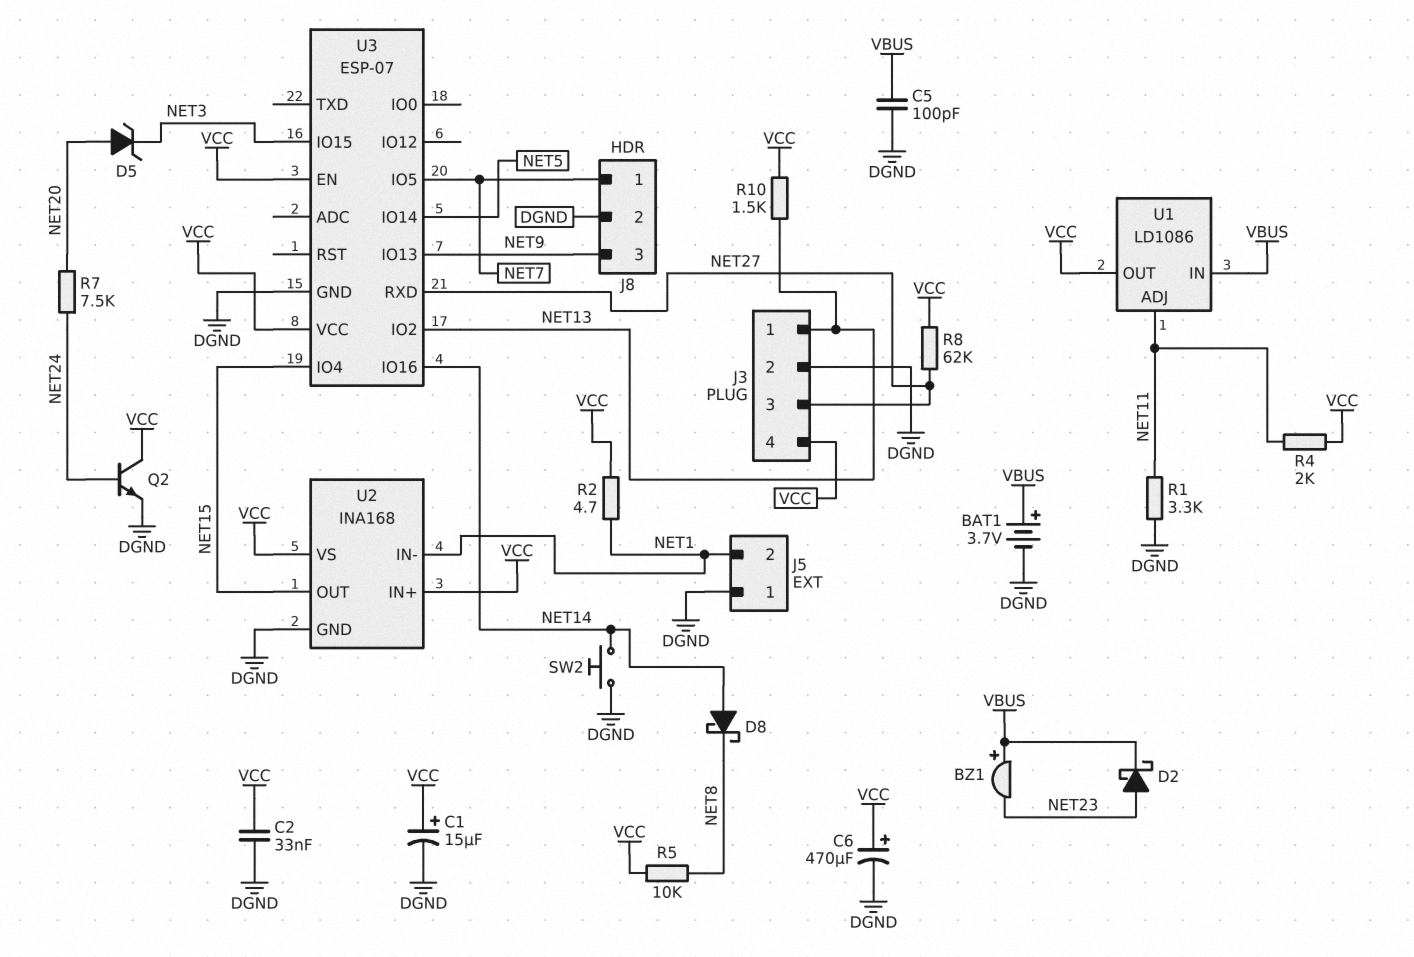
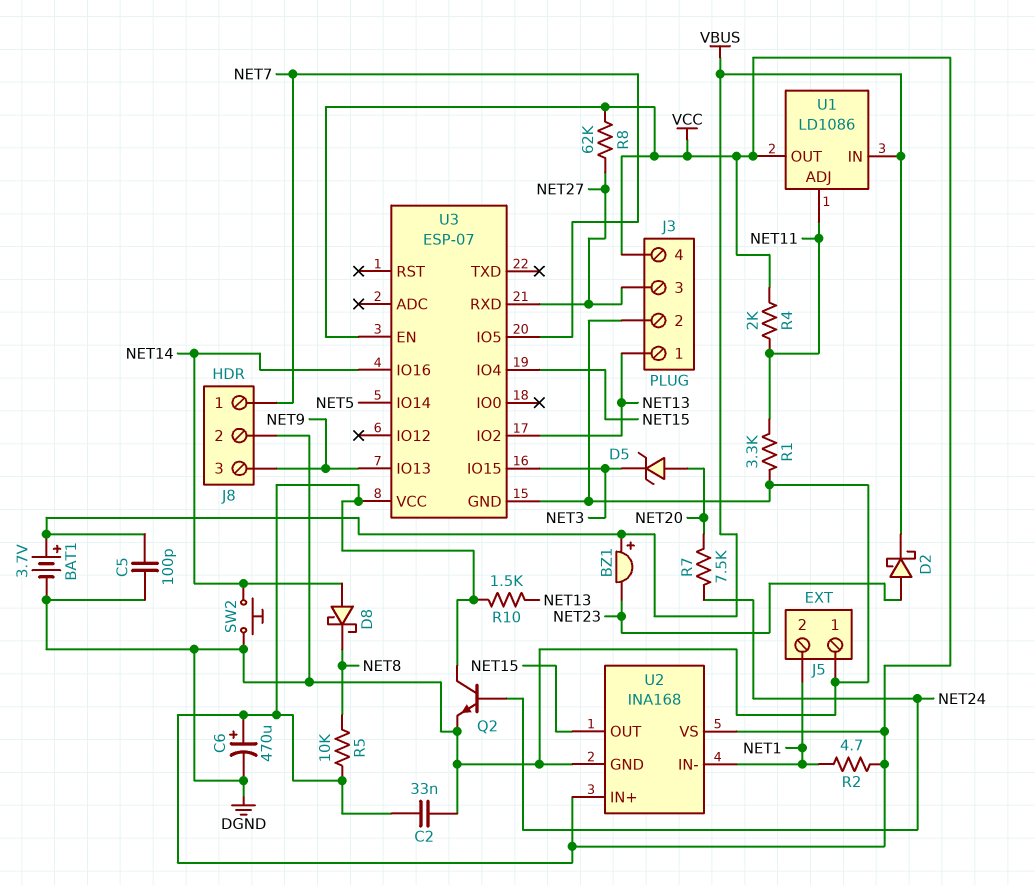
C1: 15uF (plus VCC, minus DGND) -> none

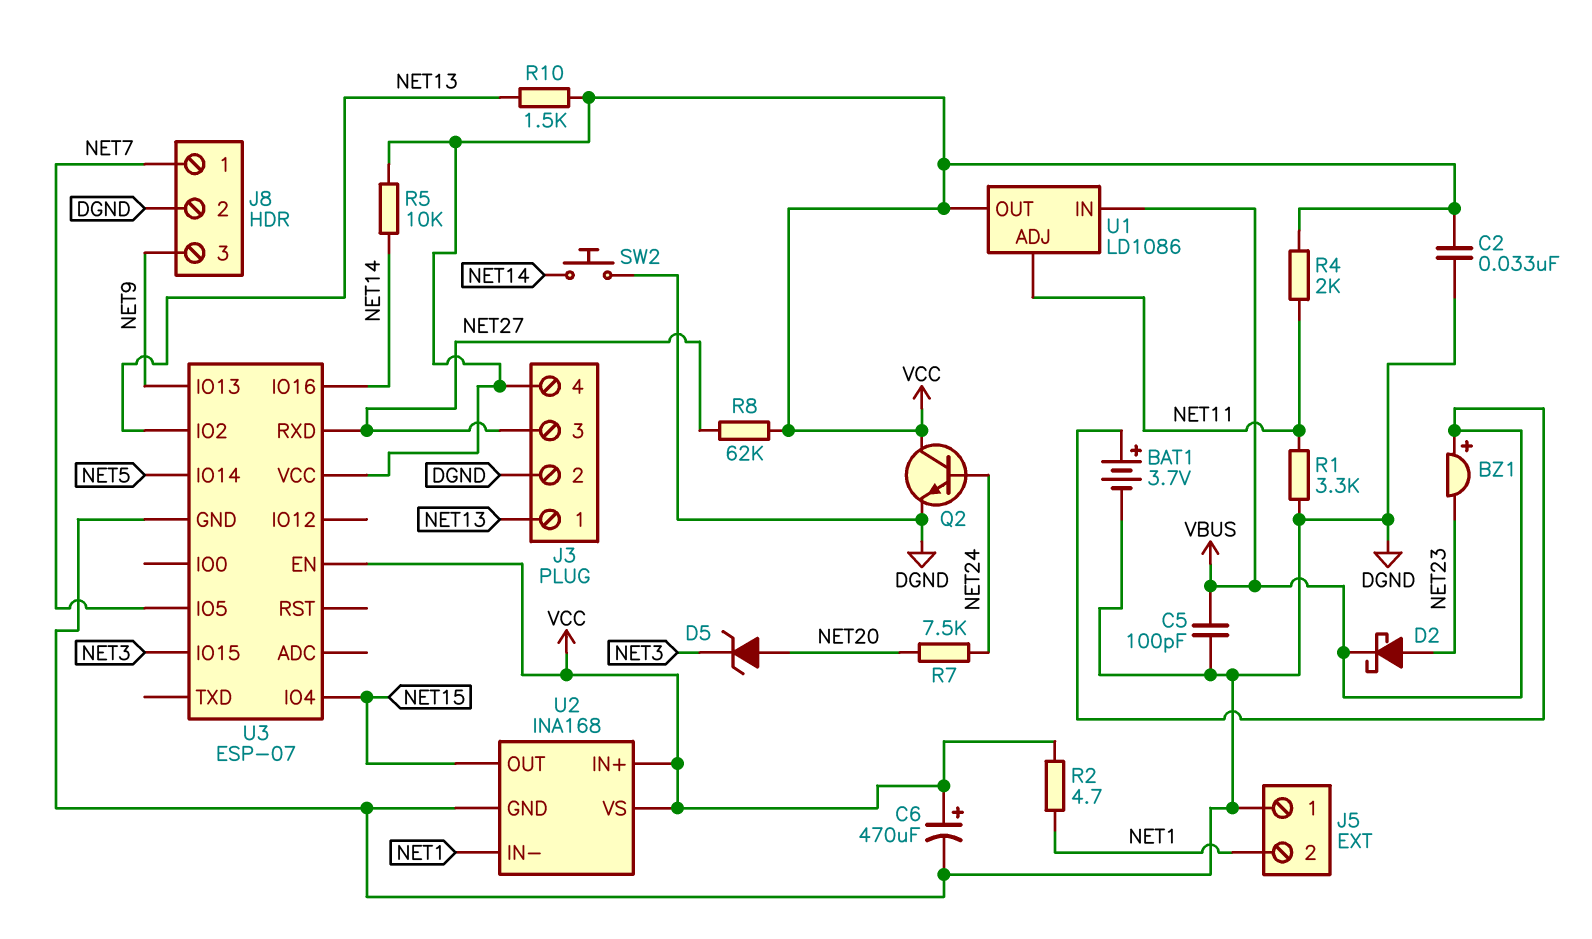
D8: schottky (A NET14, K NET8) -> none
R5: 10k (NET8, VCC) -> 10k (NET14, VCC)

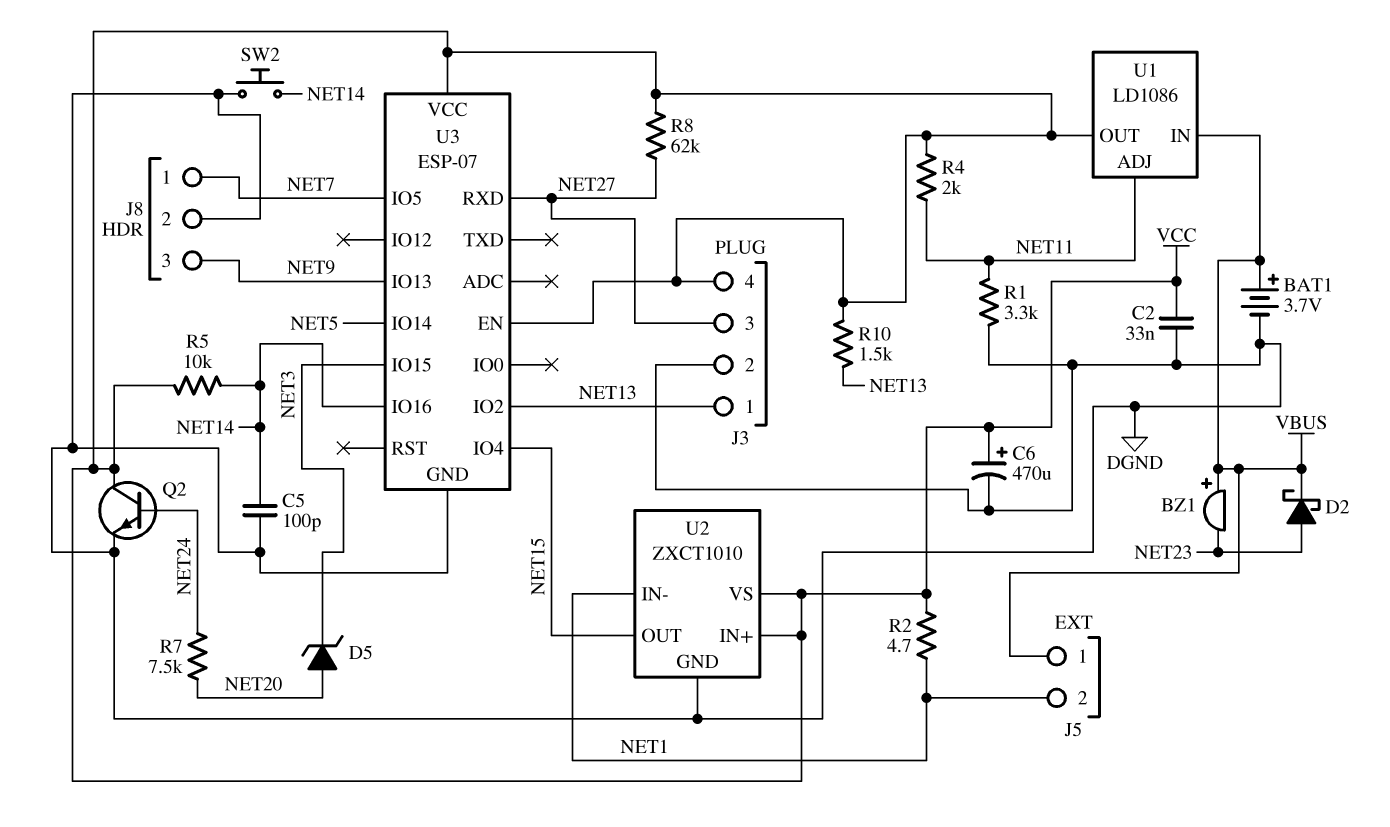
C5: 100pF (DGND, VBUS) -> 100pF (DGND, NET14)
J5 pin 1: DGND -> VBUS
U2: INA168 -> ZXCT1010

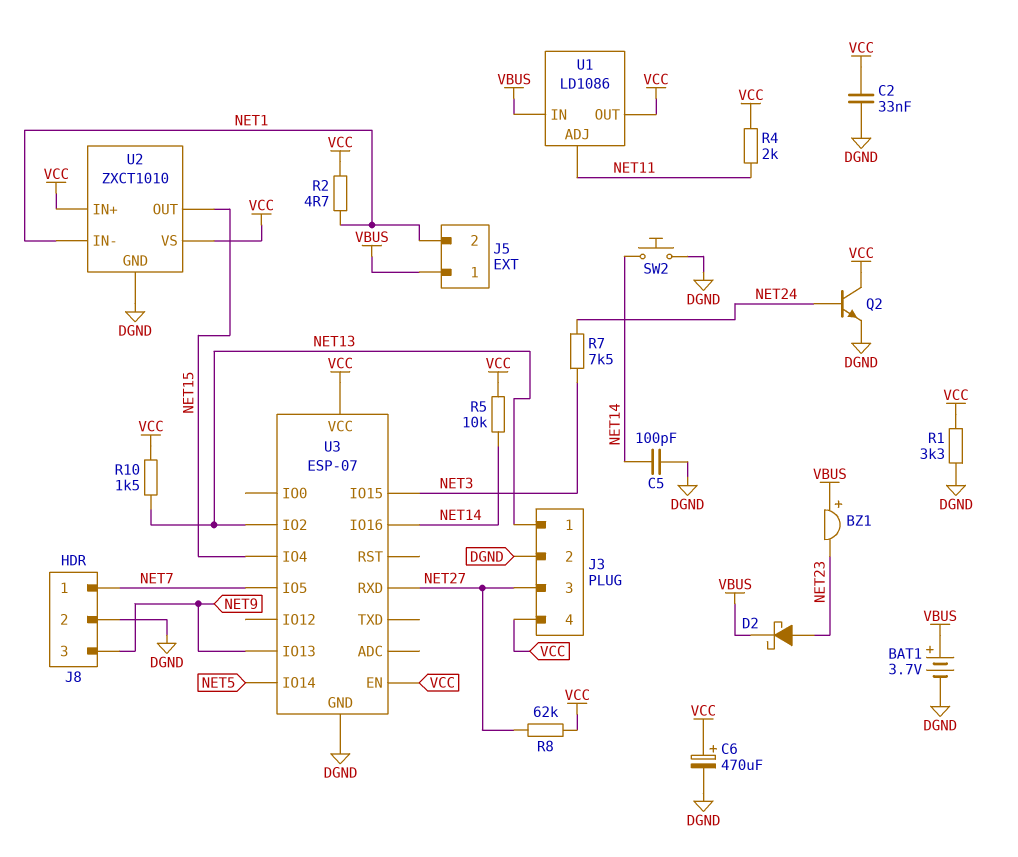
D5: zener (A NET20, K NET3) -> none
R1: 3.3k (DGND, NET11) -> 3.3k (DGND, VCC)
R7: 7.5k (NET20, NET24) -> 7.5k (NET3, NET24)

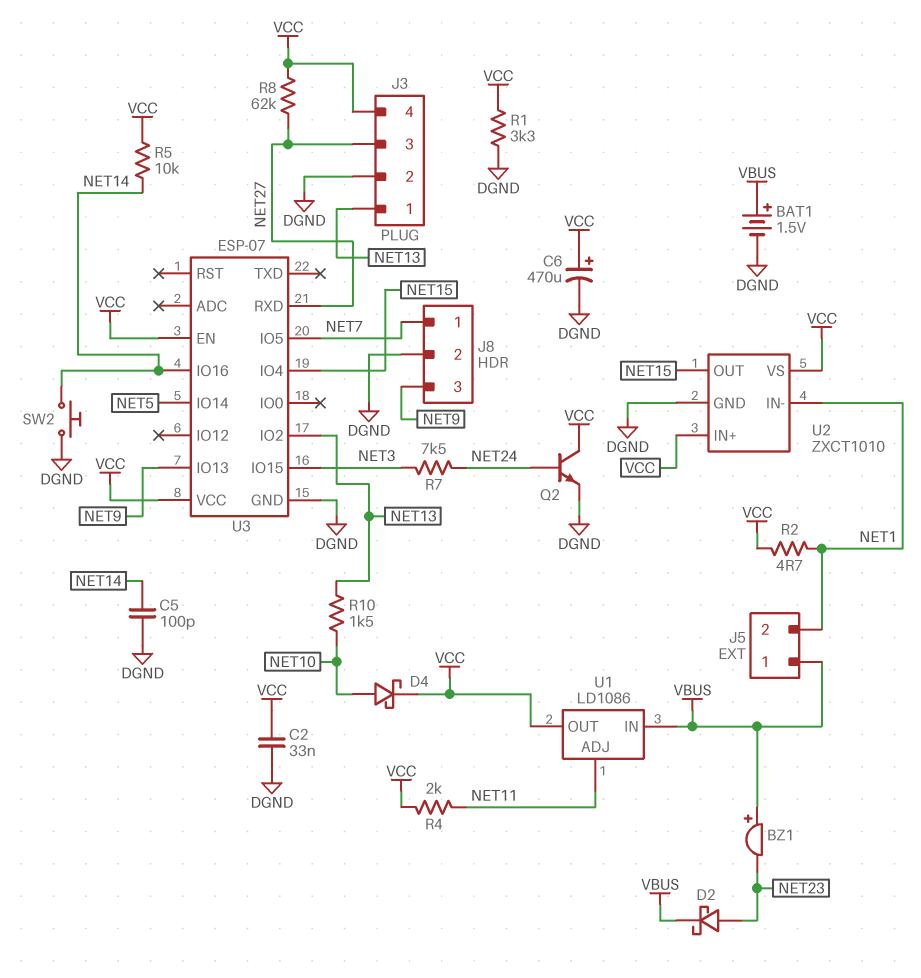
BAT1: 3.7V (plus VBUS, minus DGND) -> 1.5V (plus VBUS, minus DGND)
D4: none -> schottky (A NET10, K VCC)
R10: 1.5k (NET13, VCC) -> 1.5k (NET10, NET13)

